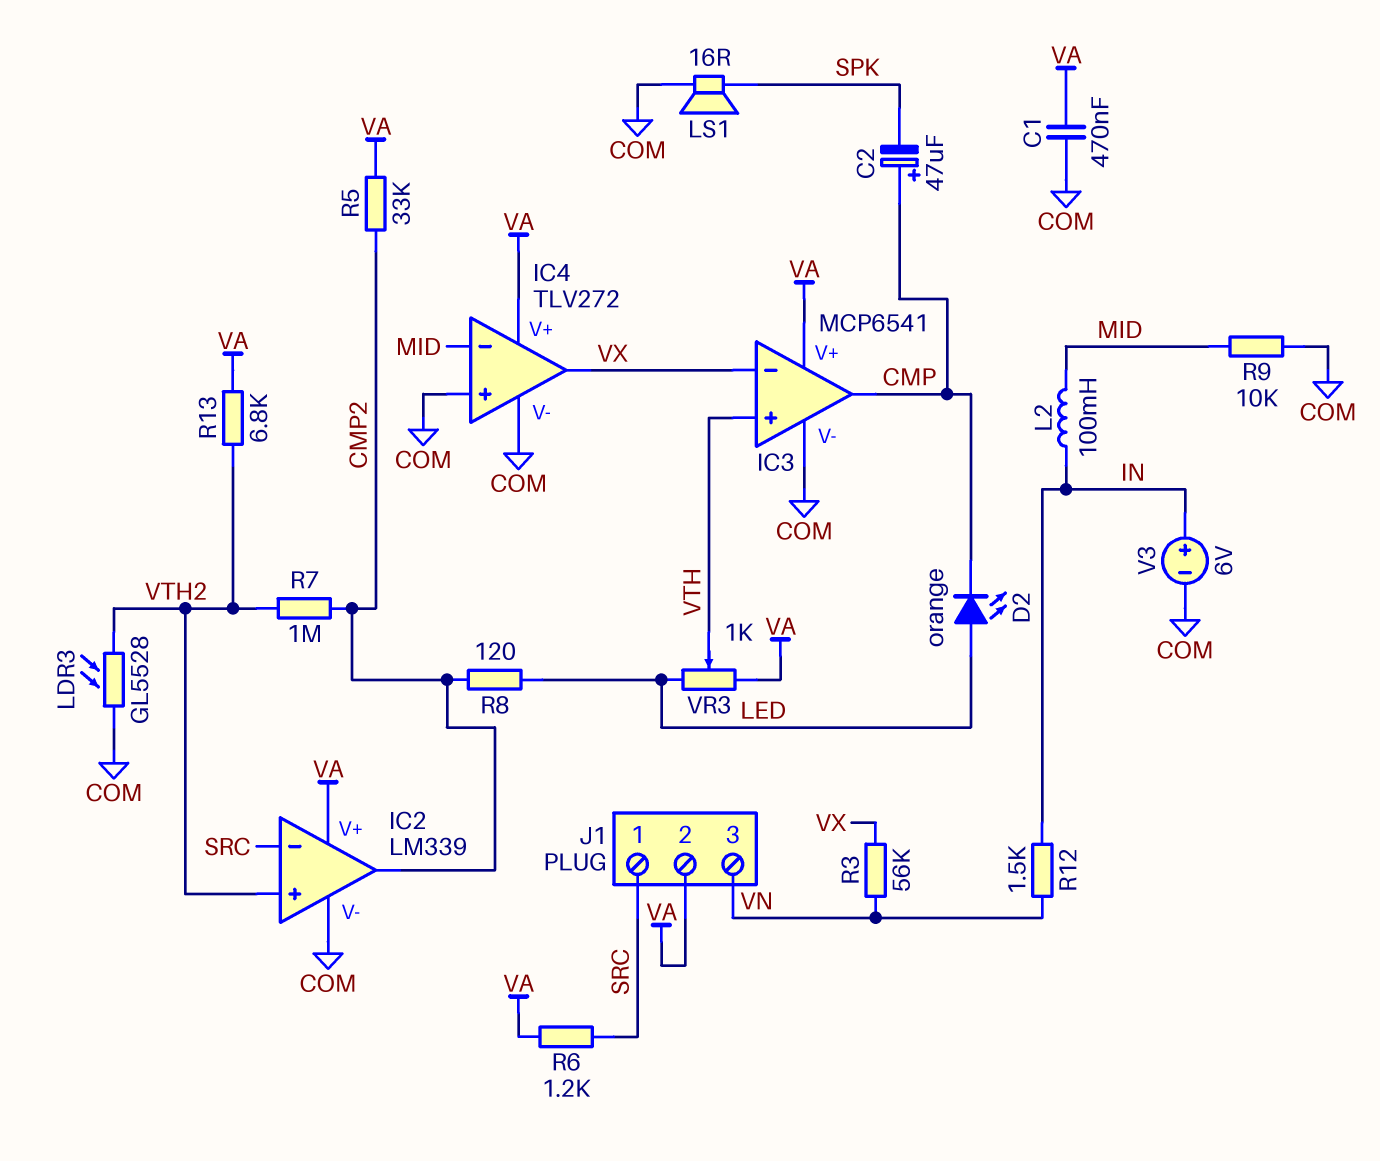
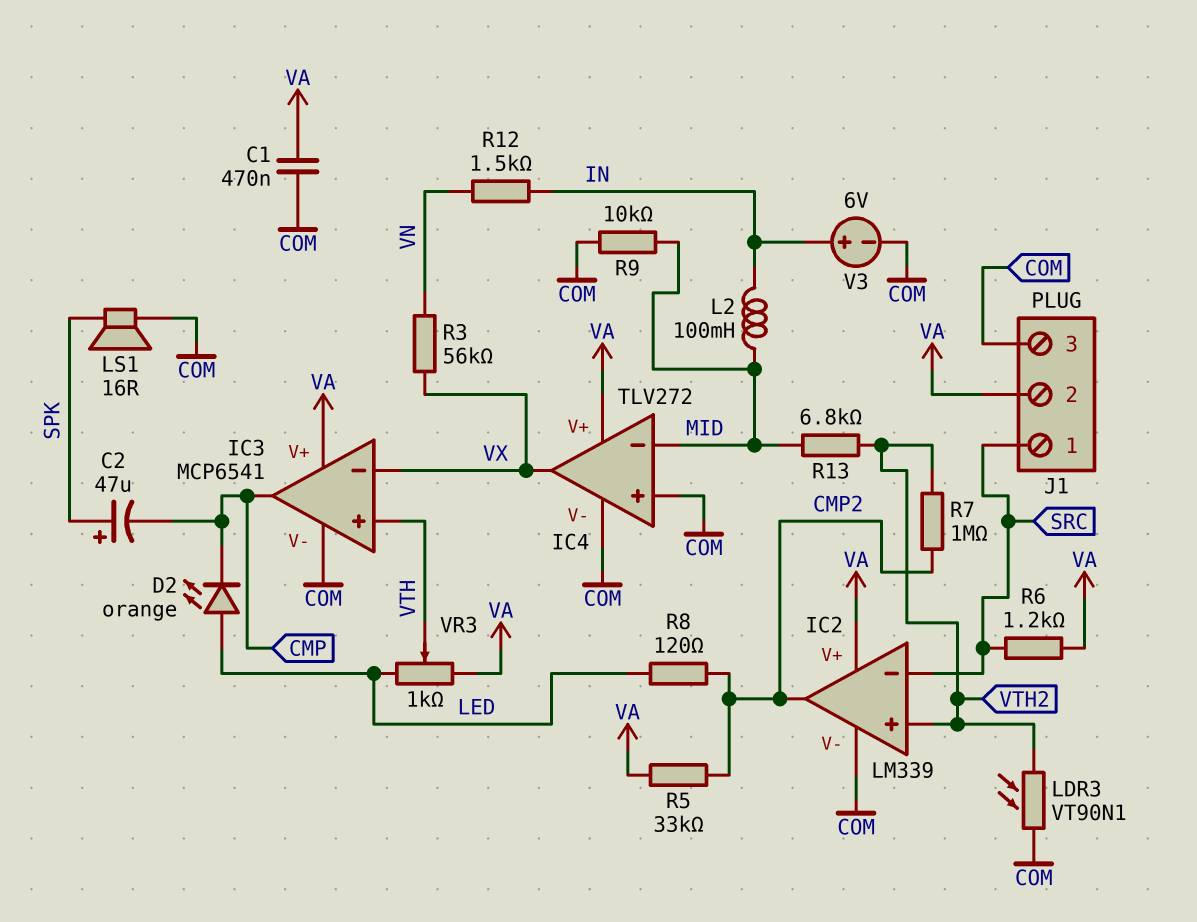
C2: 47uF (plus CMP, minus SPK) -> 47uF (plus SPK, minus CMP)
J1 pin 3: VN -> COM
LDR3: GL5528 (COM, VTH2) -> VT90N1 (COM, VTH2)
R13: 6.8k (VA, VTH2) -> 6.8k (MID, VTH2)

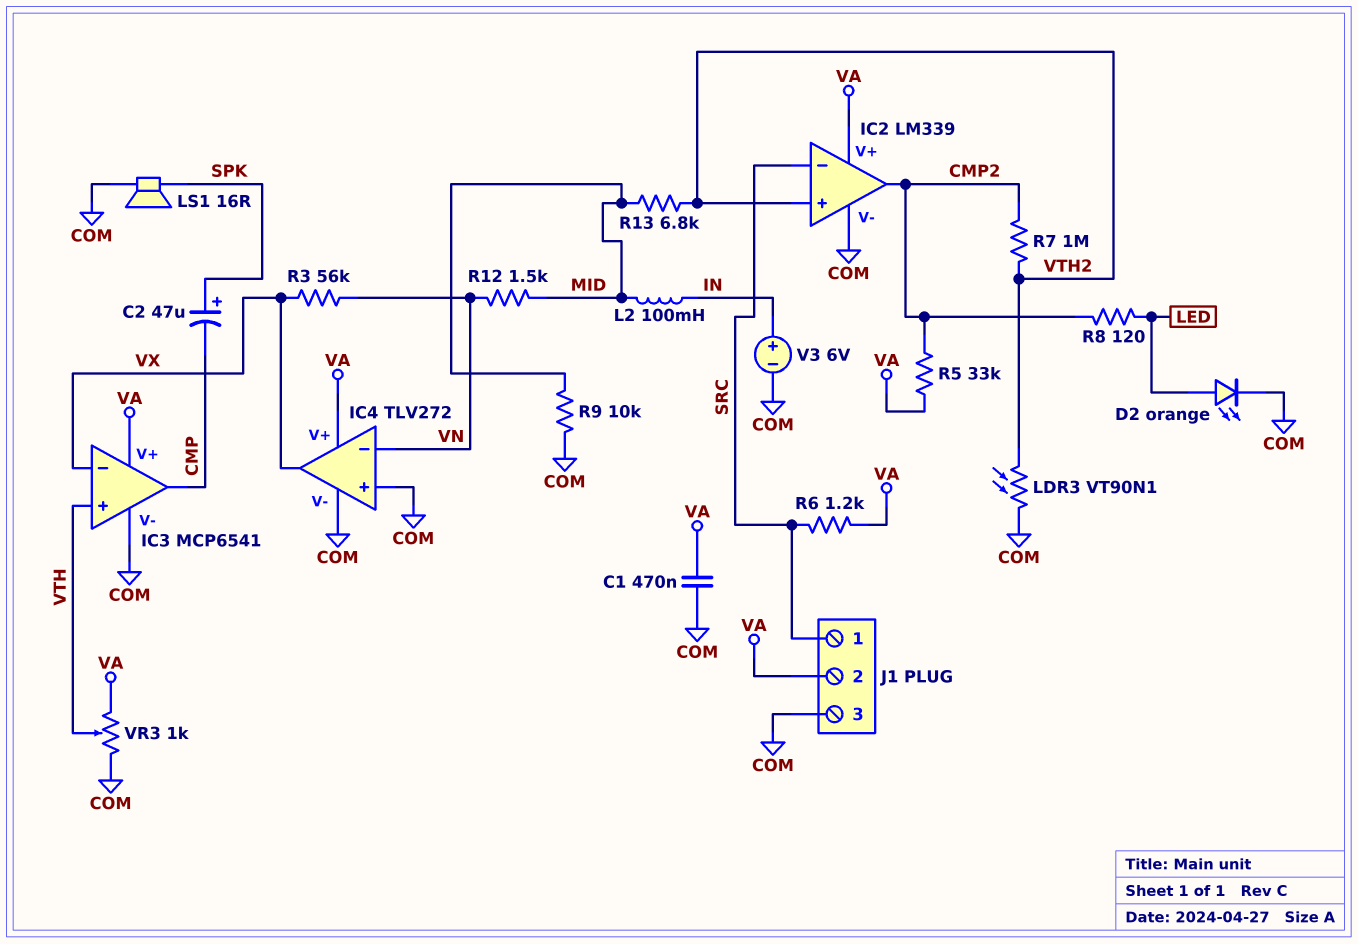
D2: LED orange (A LED, K CMP) -> LED orange (A LED, K COM)
IC4 pin in-: MID -> VN
R12: 1.5k (IN, VN) -> 1.5k (MID, VN)
VR3: 1k (LED, VA, wiper VTH) -> 1k (COM, VA, wiper VTH)

